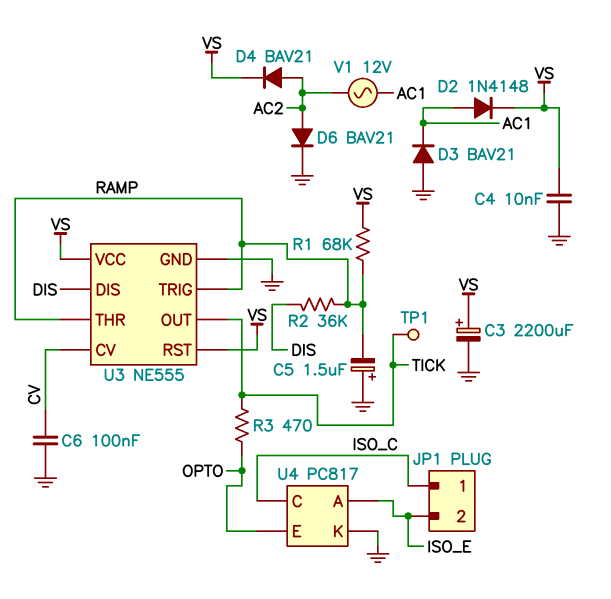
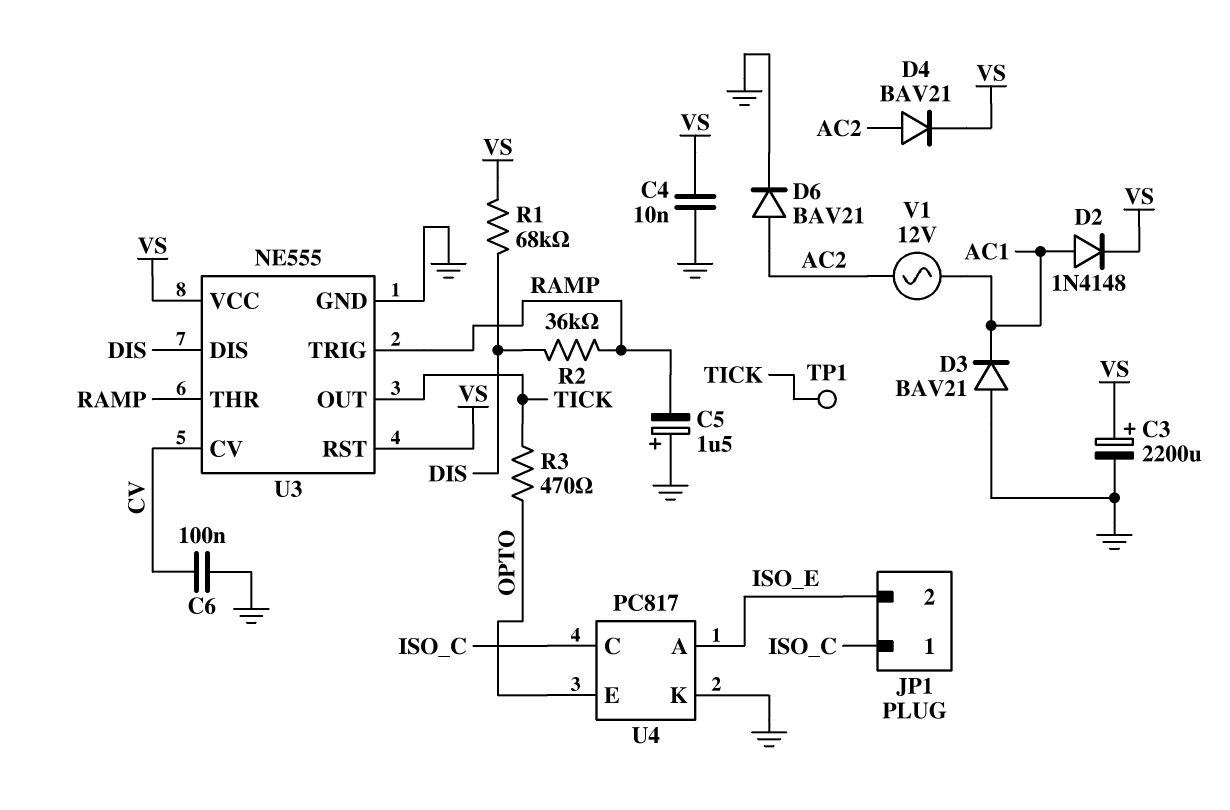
R1: 68k (RAMP, VS) -> 68k (DIS, VS)

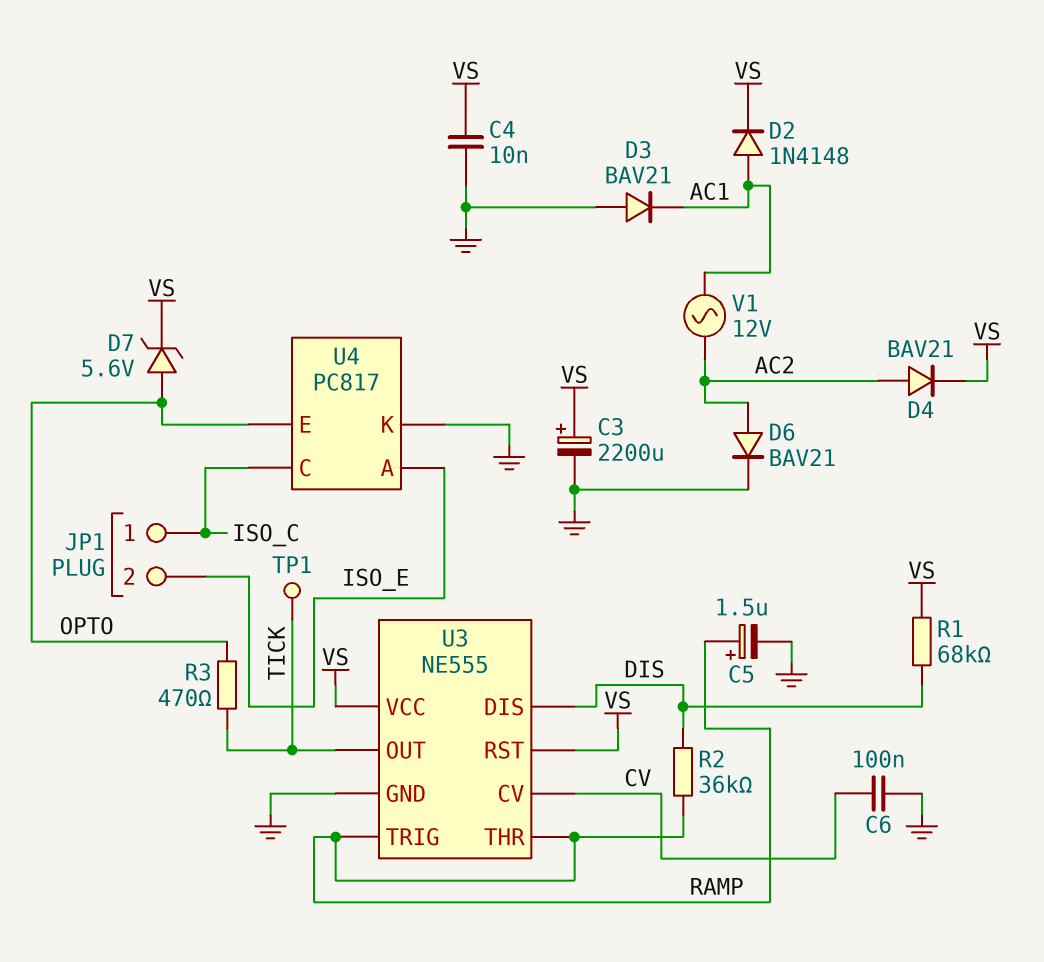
C5: 1.5uF (plus GND, minus RAMP) -> 1.5uF (plus RAMP, minus GND)
D7: none -> zener 5.6V (A OPTO, K VS)

